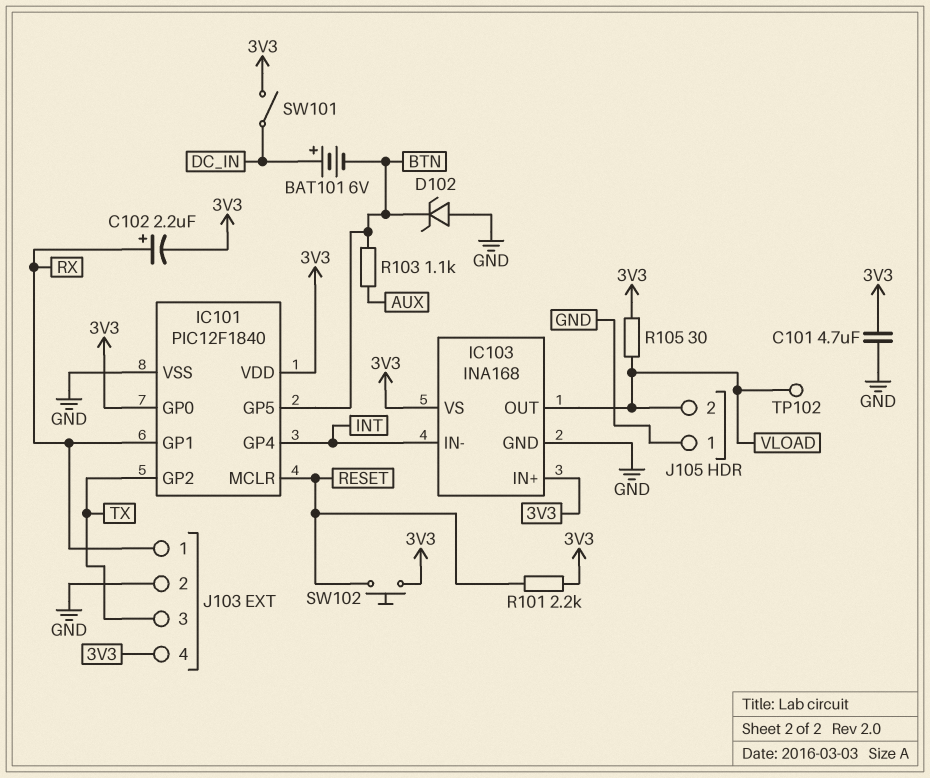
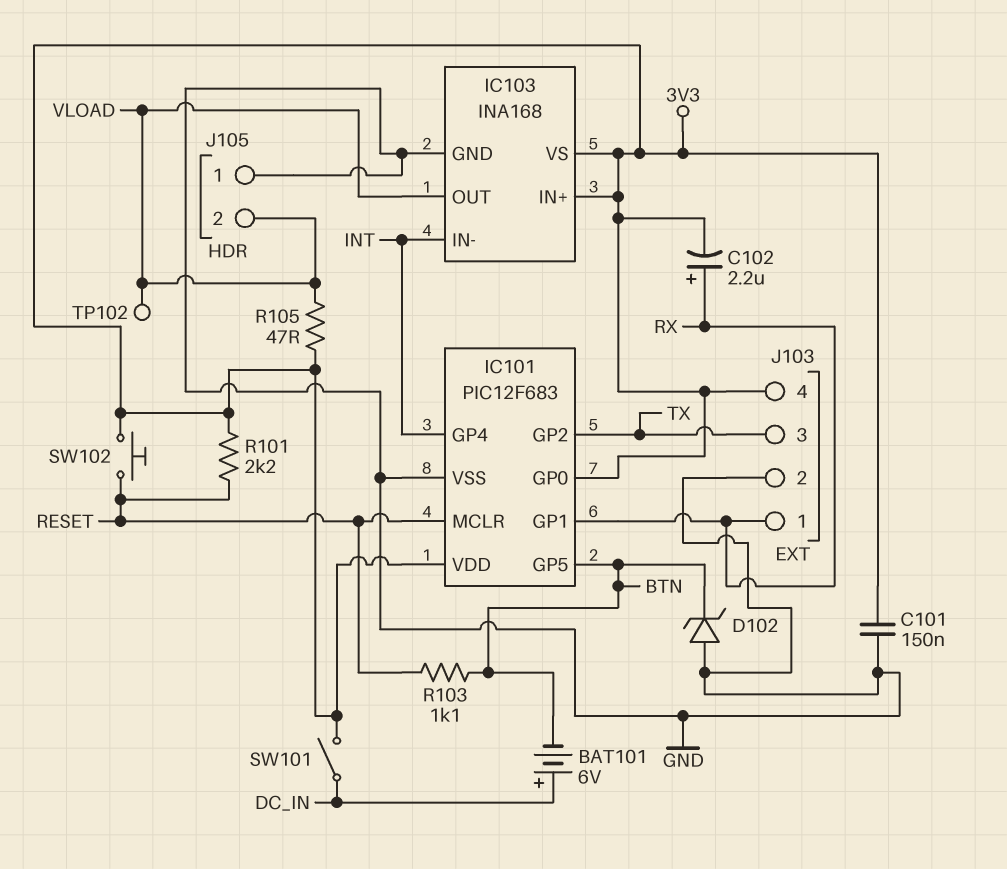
C101: 4.7uF (3V3, GND) -> 150nF (3V3, GND)
IC101: PIC12F1840 -> PIC12F683
R103: 1.1k (AUX, BTN) -> 1.1k (BTN, RESET)
R105: 30 (3V3, VLOAD) -> 47 (3V3, VLOAD)

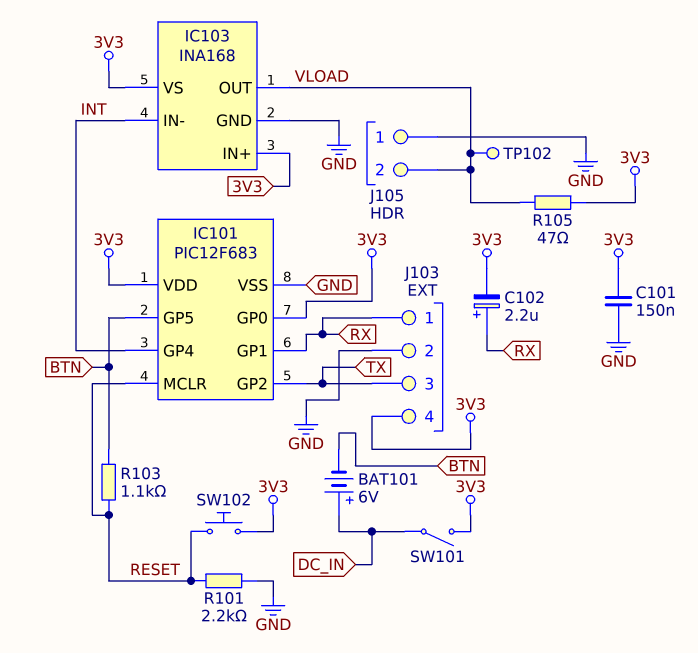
D102: zener (A GND, K BTN) -> none
R101: 2.2k (3V3, RESET) -> 2.2k (GND, RESET)

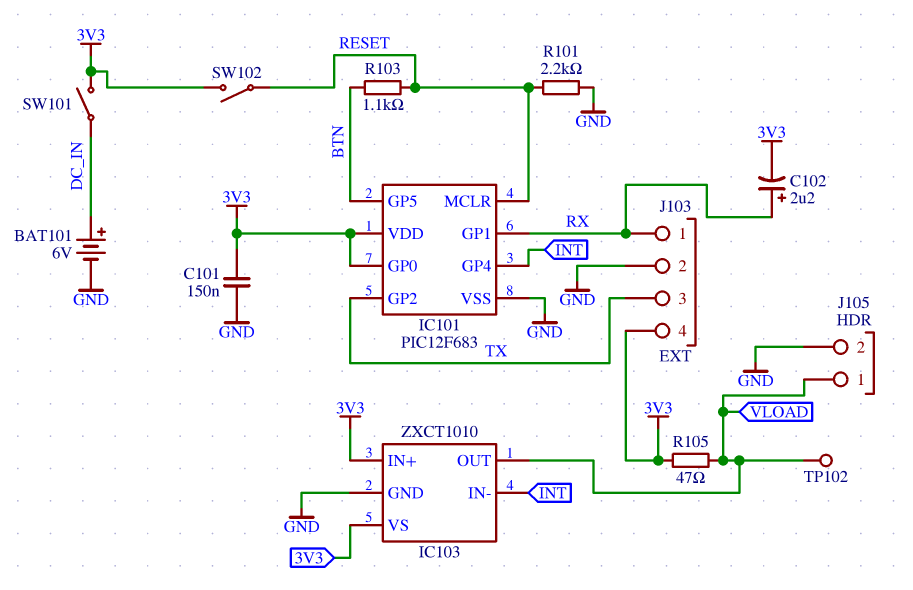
BAT101: 6V (plus DC_IN, minus BTN) -> 6V (plus DC_IN, minus GND)
IC103: INA168 -> ZXCT1010
J105 pin 1: GND -> VLOAD
J105 pin 2: VLOAD -> GND
SW102: button (3V3, RESET) -> switch (3V3, RESET)

